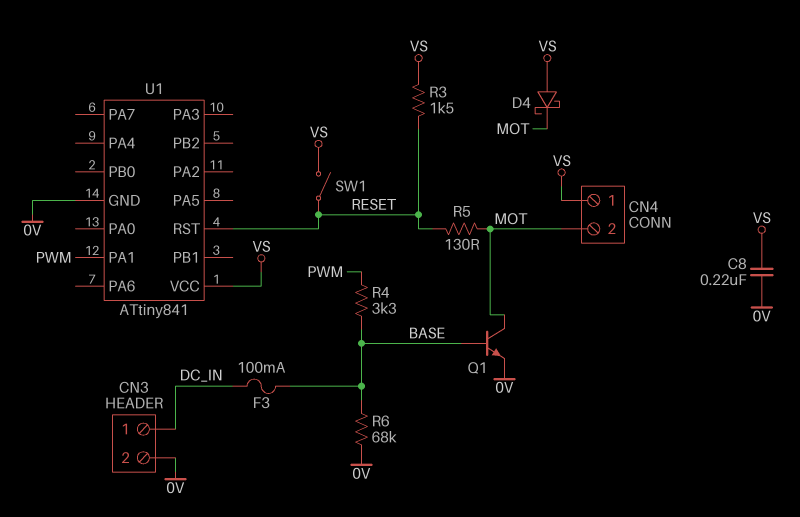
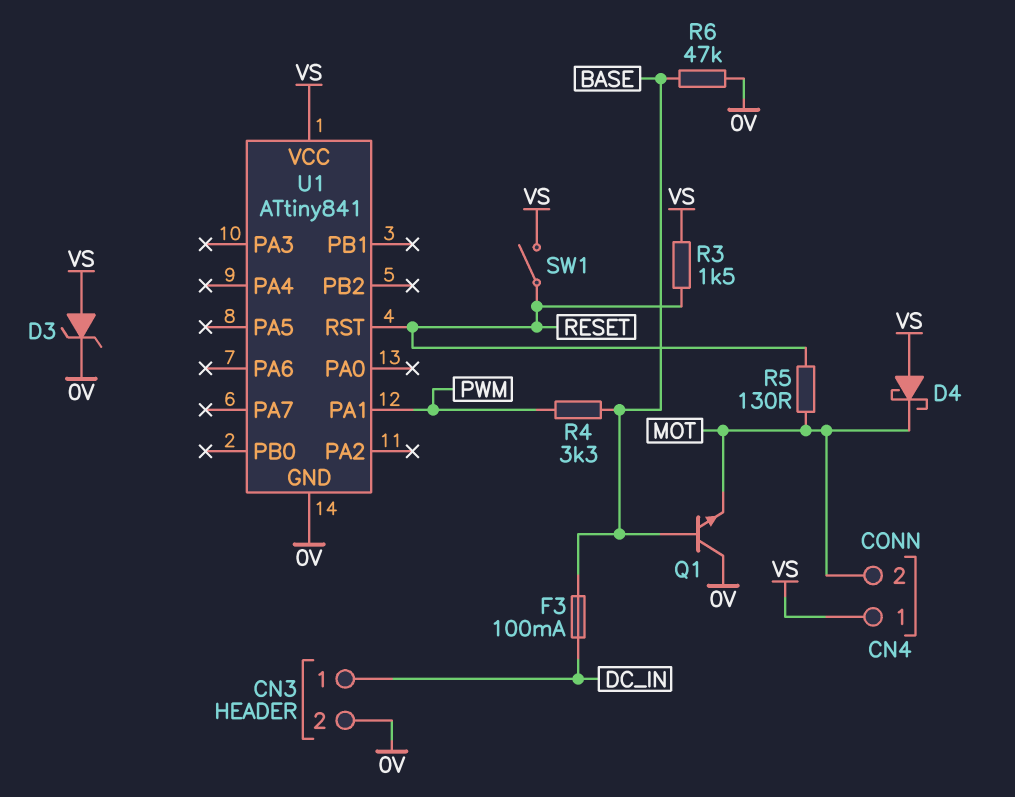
C8: 220nF (0V, VS) -> none
D3: none -> zener (A VS, K 0V)
Q1: NPN (B BASE, C MOT, E 0V) -> NPN (B BASE, C 0V, E MOT)
R6: 68k (0V, BASE) -> 47k (0V, BASE)

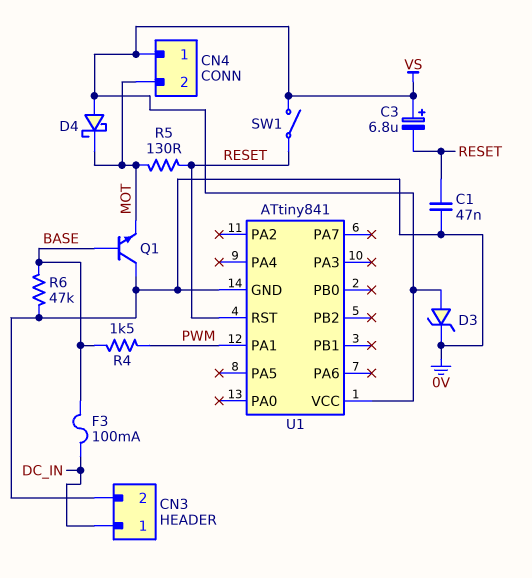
C1: none -> 47nF (0V, RESET)
C3: none -> 6.8uF (plus VS, minus RESET)
R3: 1.5k (RESET, VS) -> none
R4: 3.3k (BASE, PWM) -> 1.5k (BASE, PWM)

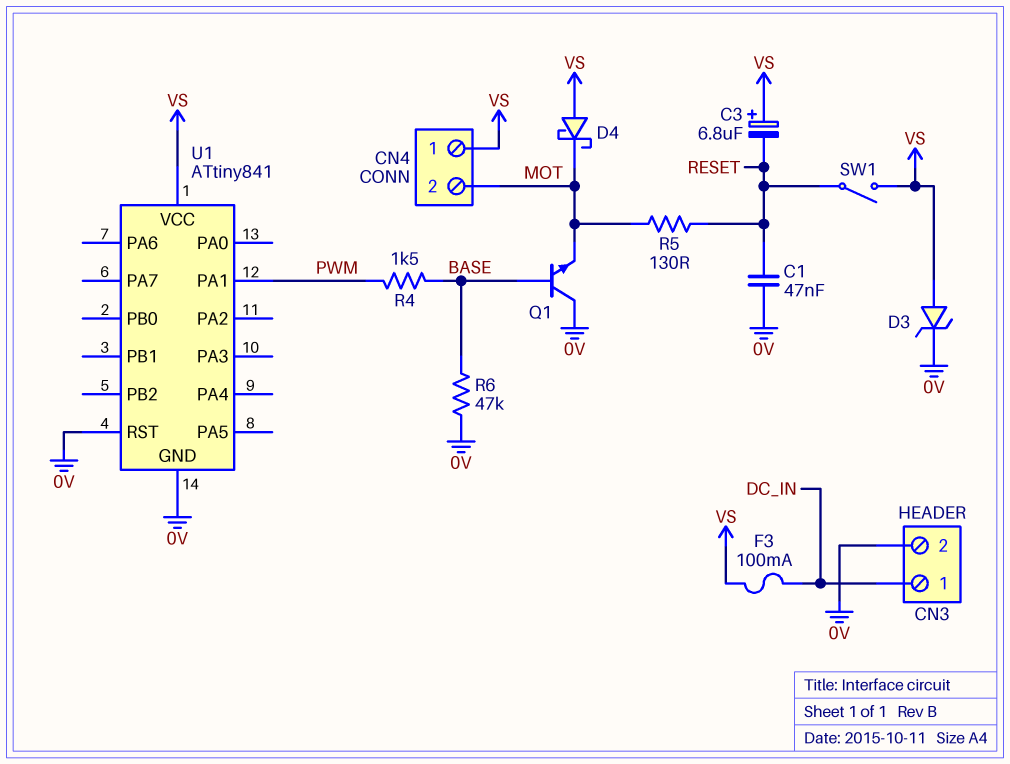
F3: 100mA (BASE, DC_IN) -> 100mA (DC_IN, VS)
U1 pin RST: RESET -> 0V

